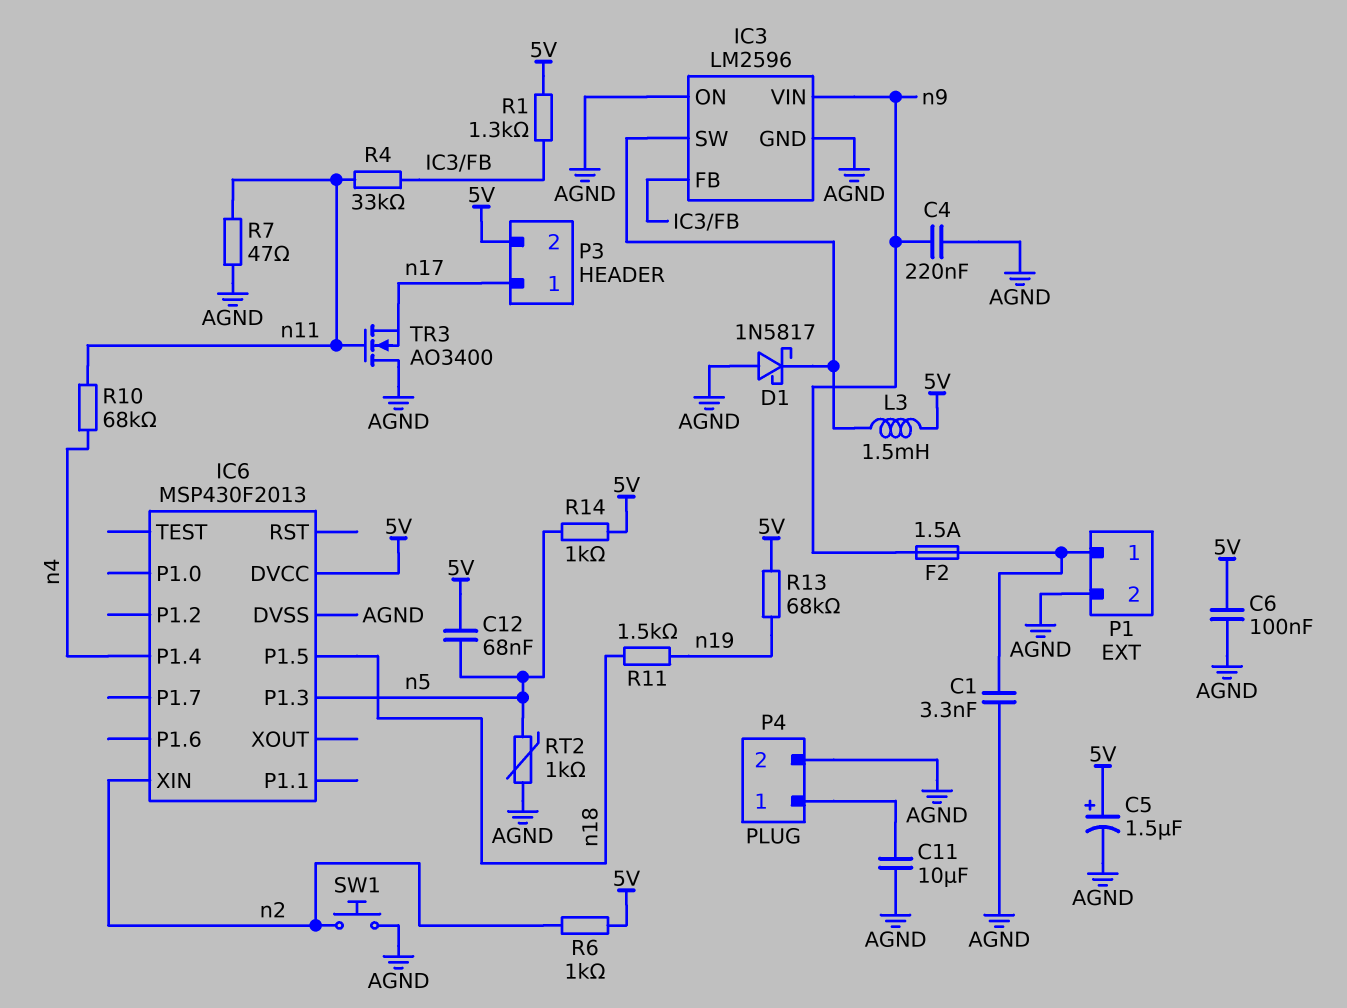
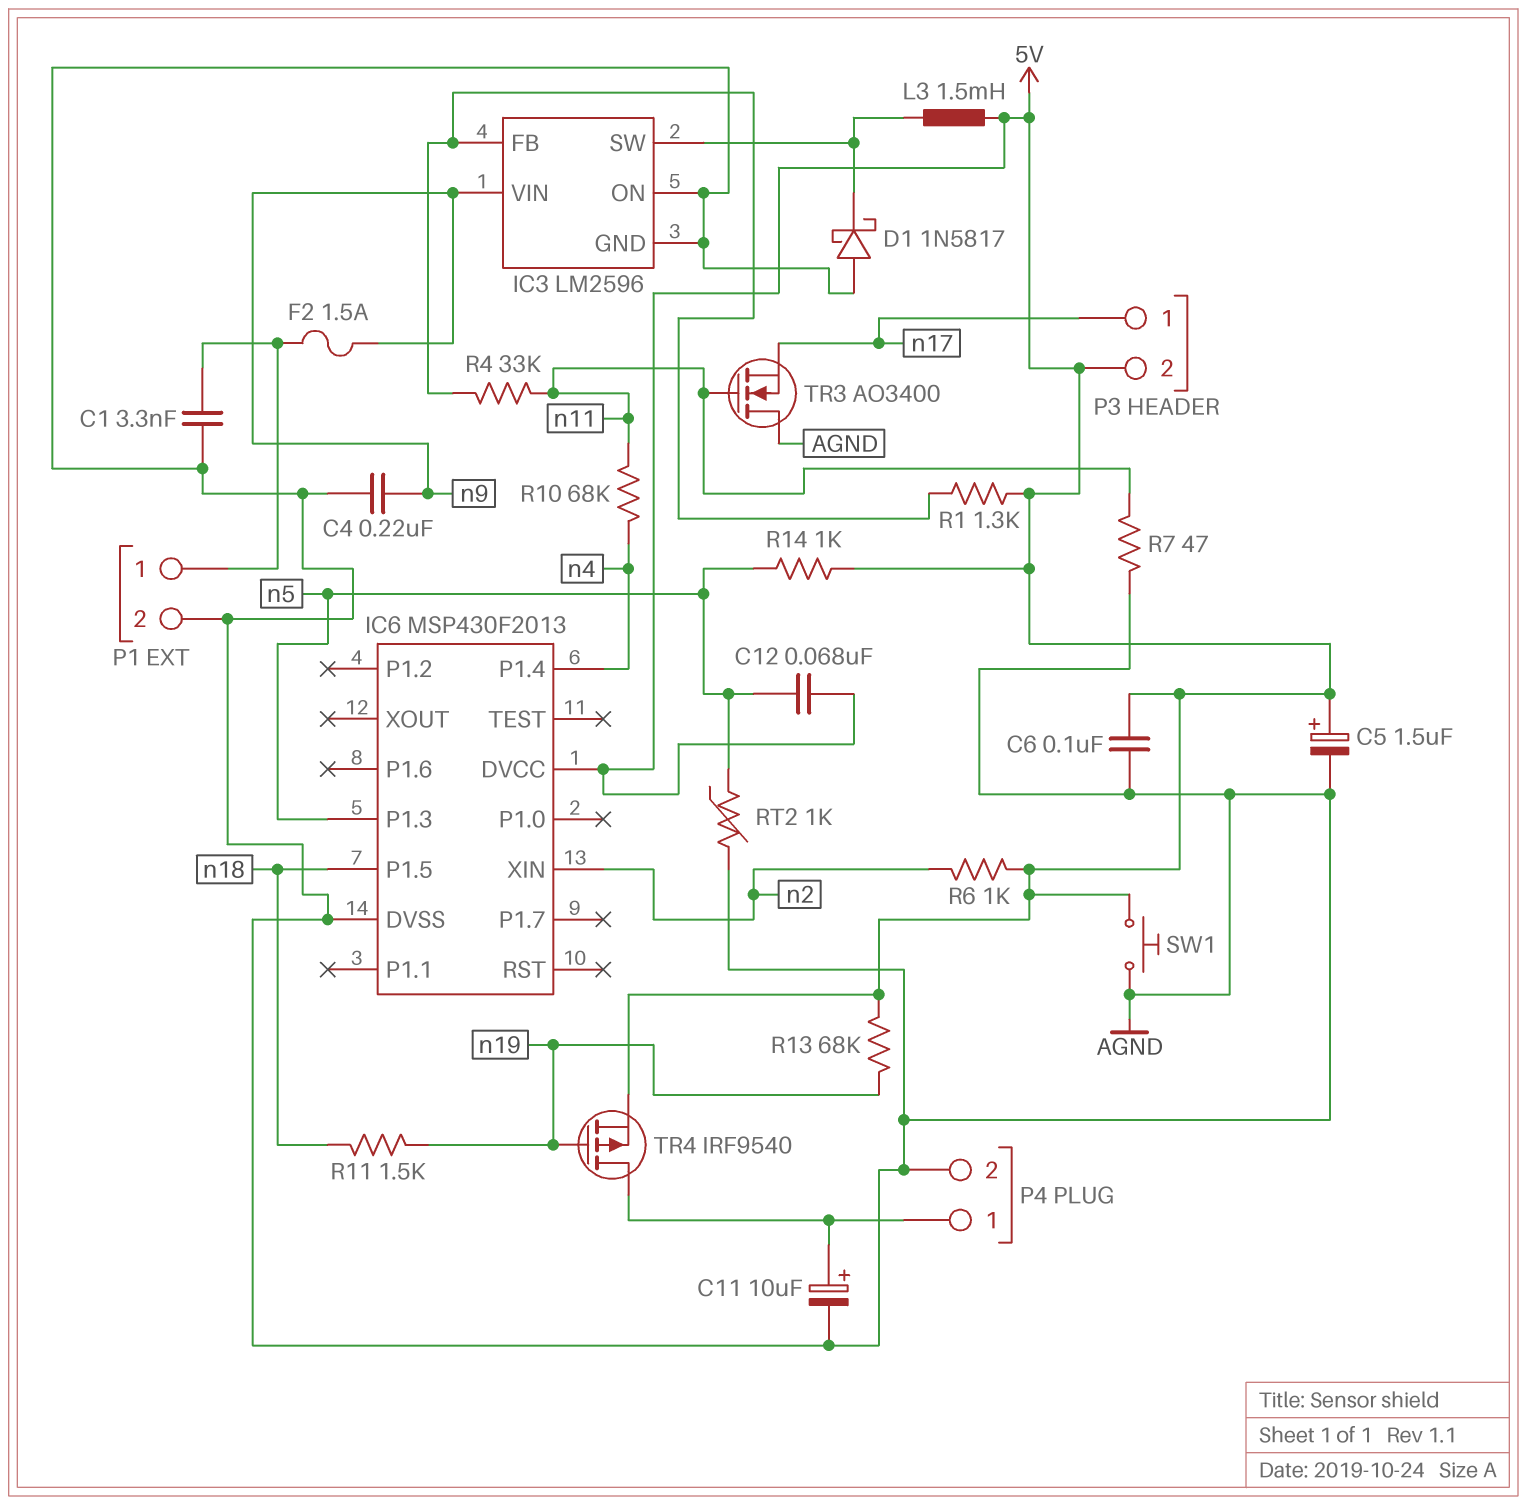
C11: 10uF (AGND, P4/1) -> 10uF (plus P4/1, minus AGND)
SW1: button (AGND, n2) -> button (5V, AGND)
TR4: none -> PMOS IRF9540 (G n19, D P4/1, S 5V)

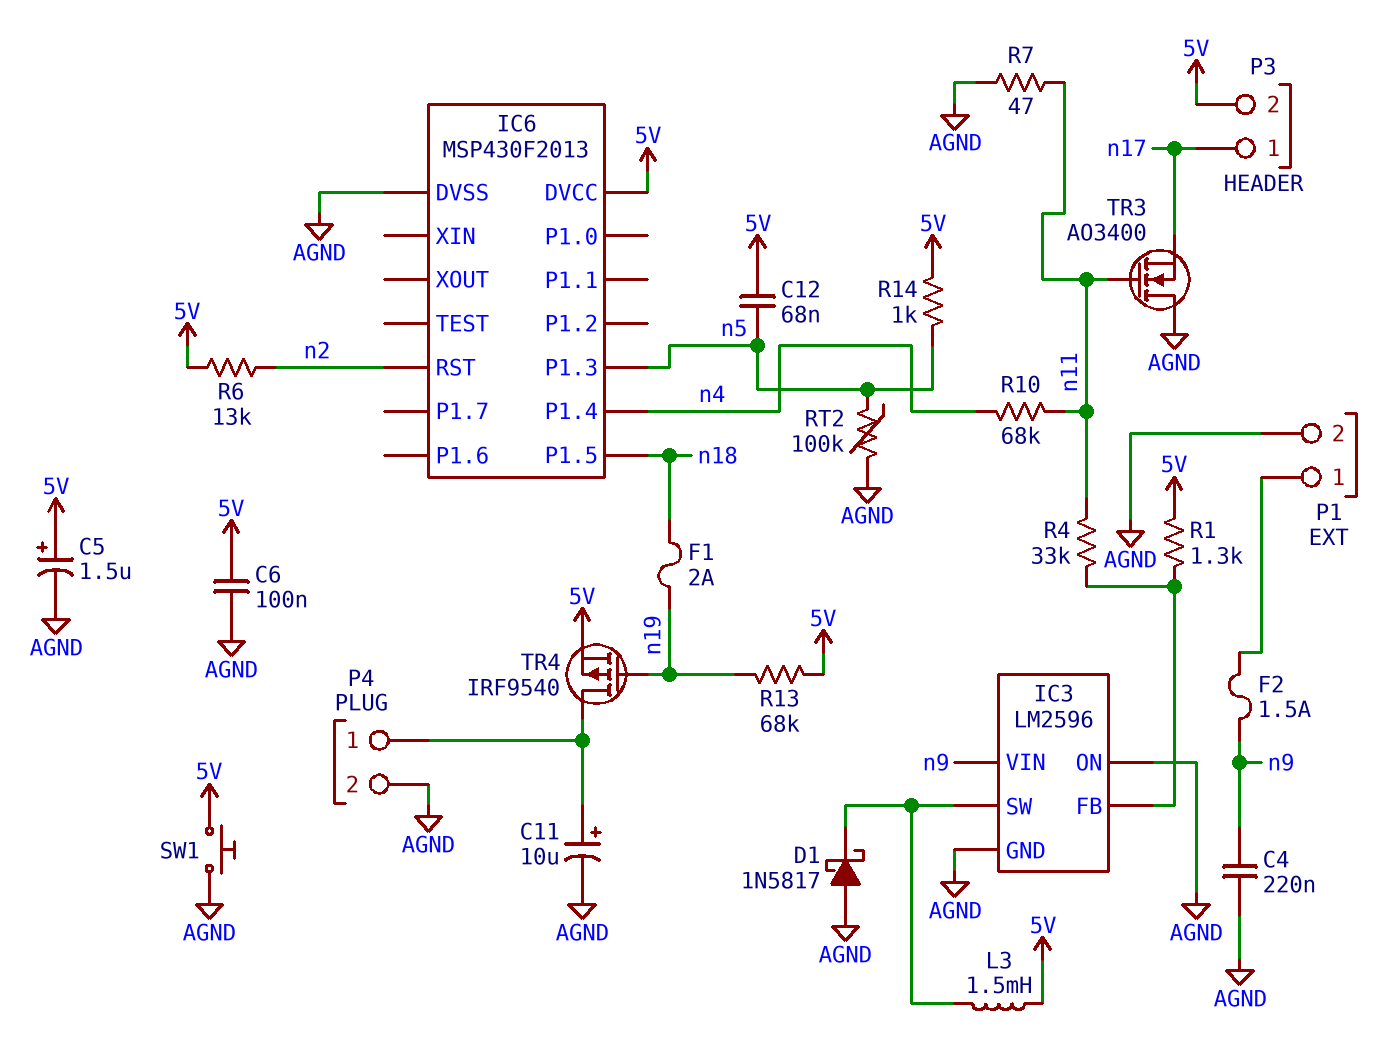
C1: 3.3nF (AGND, P1/1) -> none
F1: none -> 2A (n18, n19)
IC6 pin RST: none -> n2
IC6 pin XIN: n2 -> none
R6: 1k (5V, n2) -> 13k (5V, n2)
R11: 1.5k (n18, n19) -> none
RT2: 1k (AGND, n5) -> 100k (AGND, n5)

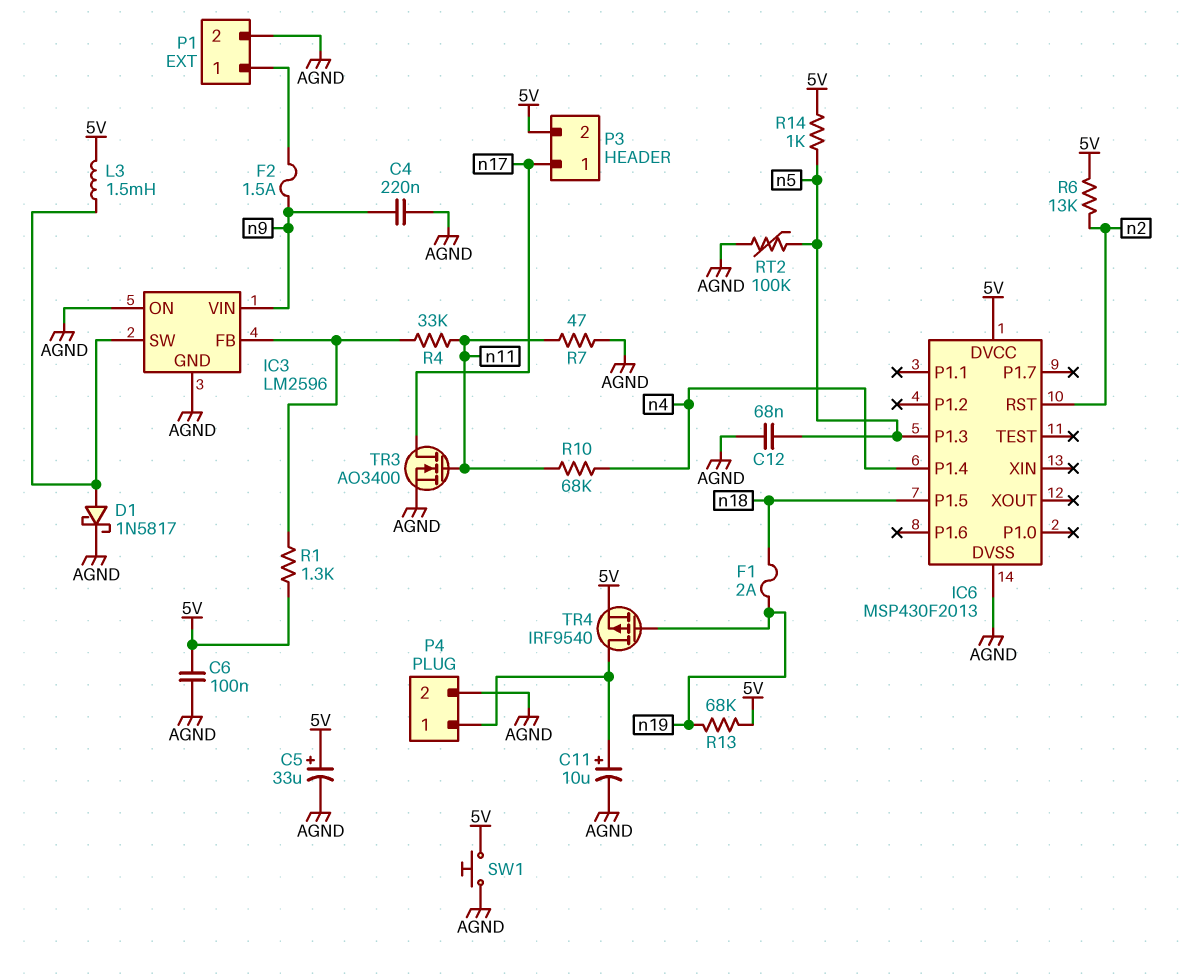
C5: 1.5uF (plus 5V, minus AGND) -> 33uF (plus 5V, minus AGND)
C12: 68nF (5V, n5) -> 68nF (AGND, n5)
D1: schottky 1N5817 (A AGND, K IC3/SW) -> schottky 1N5817 (A IC3/SW, K AGND)
TR3: NMOS AO3400 (G n11, D AGND, S n17) -> NMOS AO3400 (G n11, D n17, S AGND)

